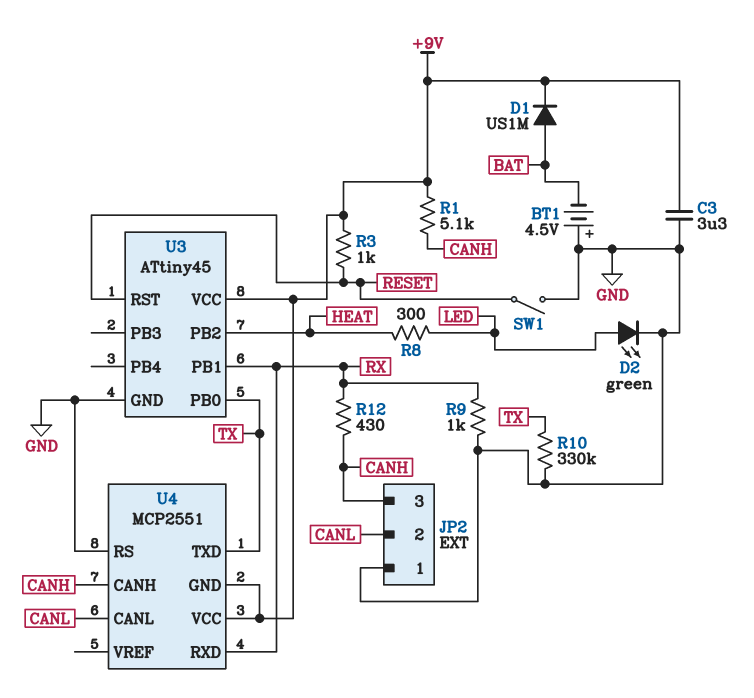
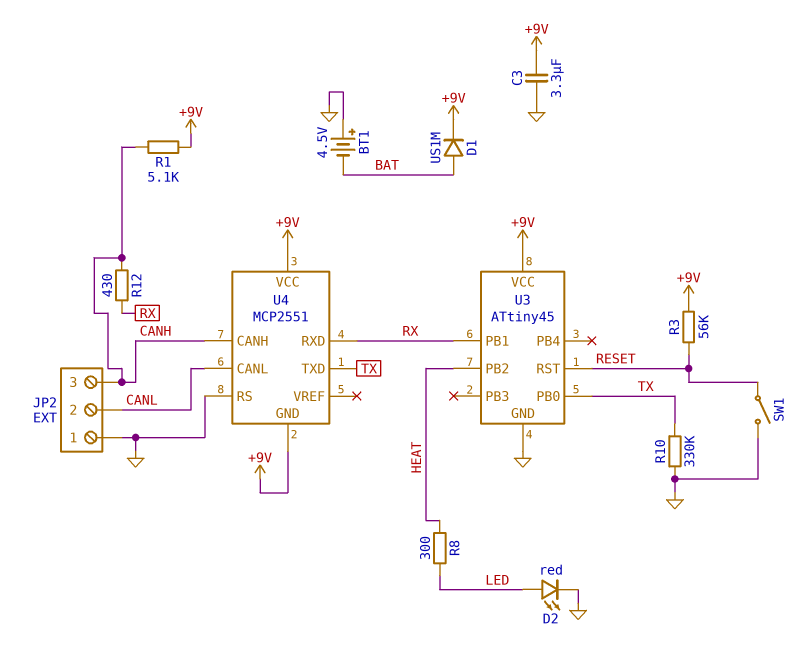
D2: LED green (A LED, K GND) -> LED red (A LED, K GND)
R3: 1k (+9V, RESET) -> 56k (+9V, RESET)
R9: 1k (GND, RX) -> none

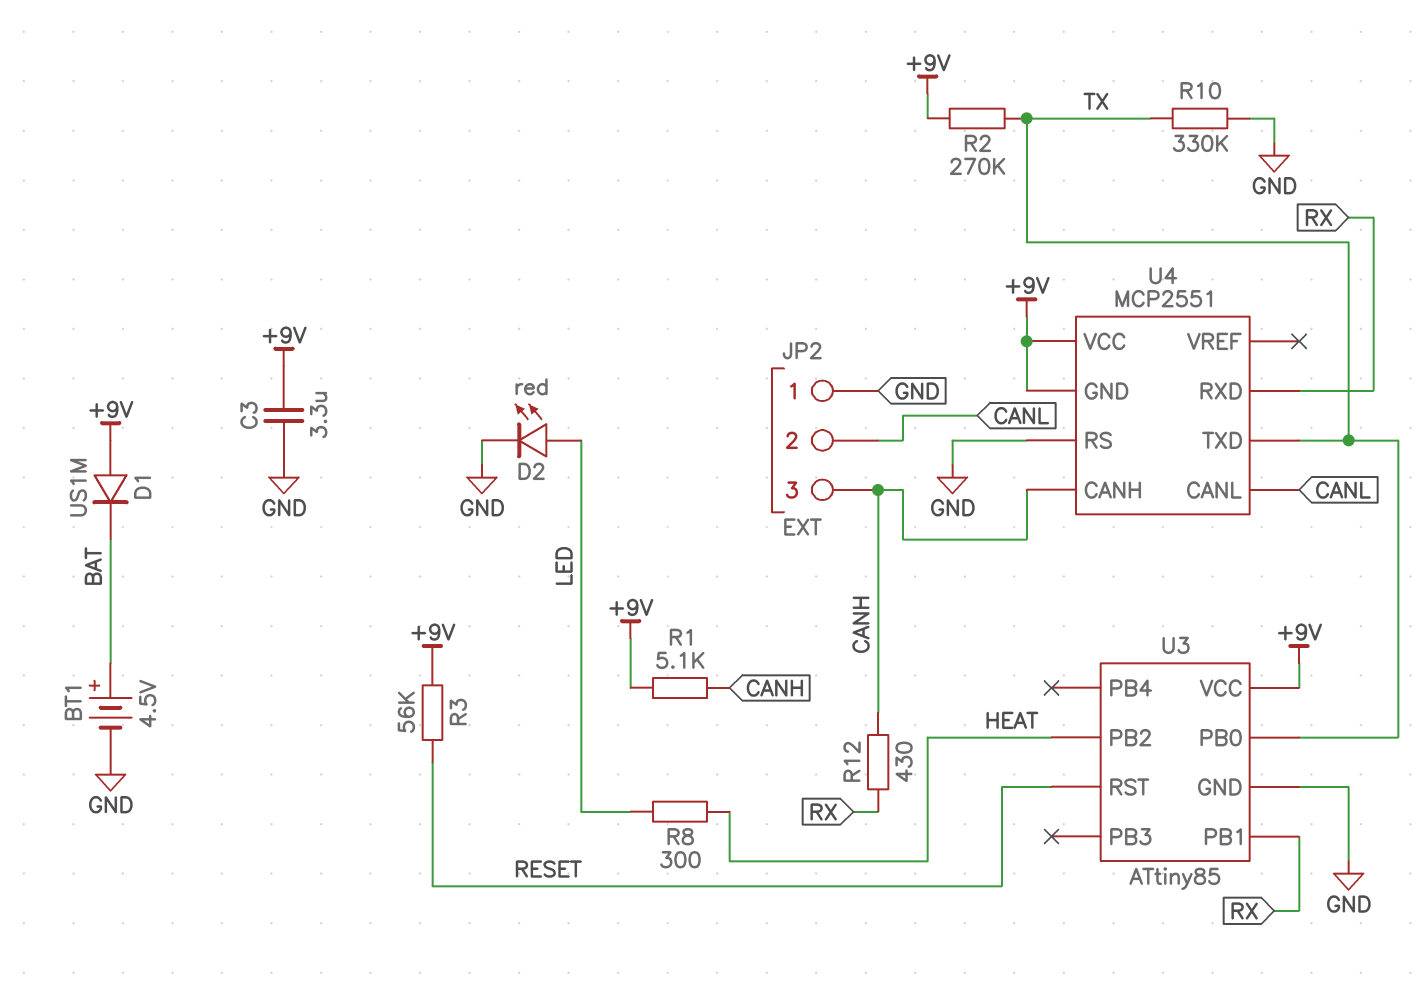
BT1: 4.5V (plus GND, minus BAT) -> 4.5V (plus BAT, minus GND)
D1: diode US1M (A BAT, K +9V) -> diode US1M (A +9V, K BAT)
R2: none -> 270k (+9V, TX)
SW1: switch (GND, RESET) -> none
U3: ATtiny45 -> ATtiny85

